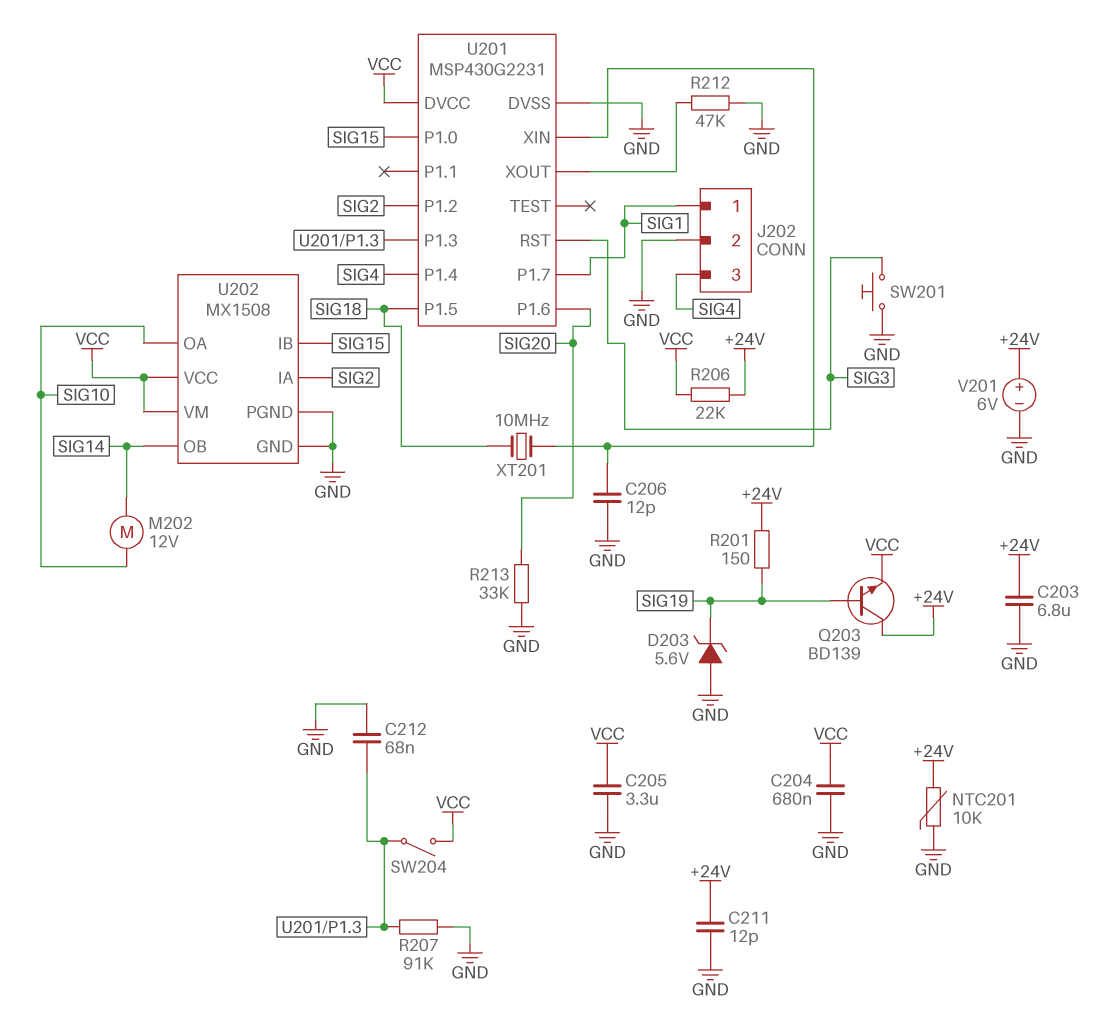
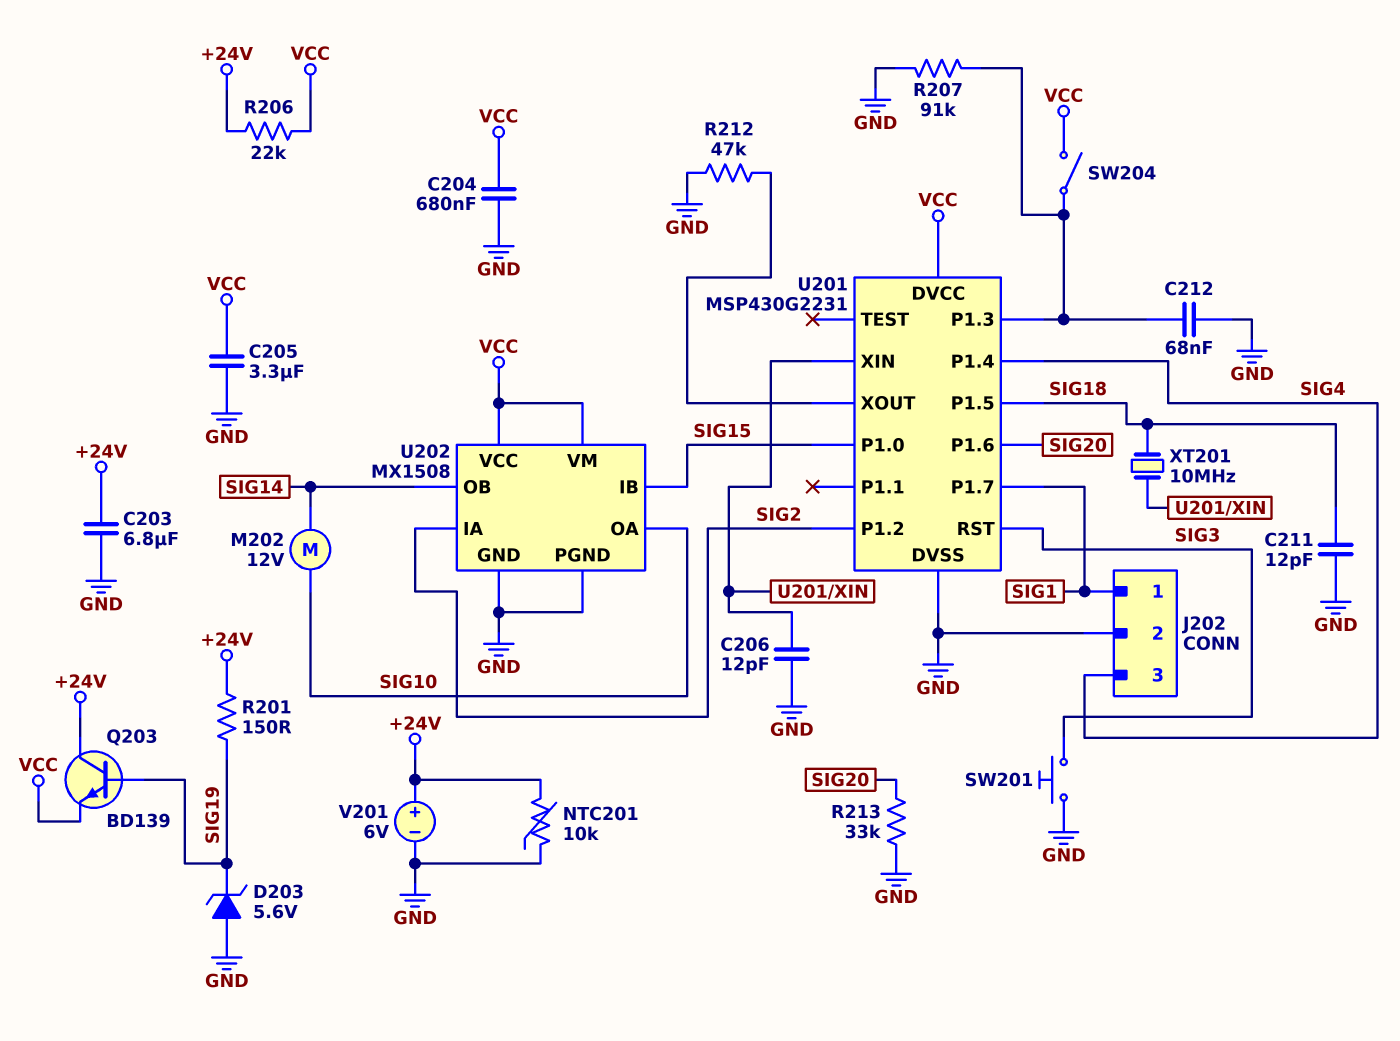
C211: 12pF (+24V, GND) -> 12pF (GND, SIG18)

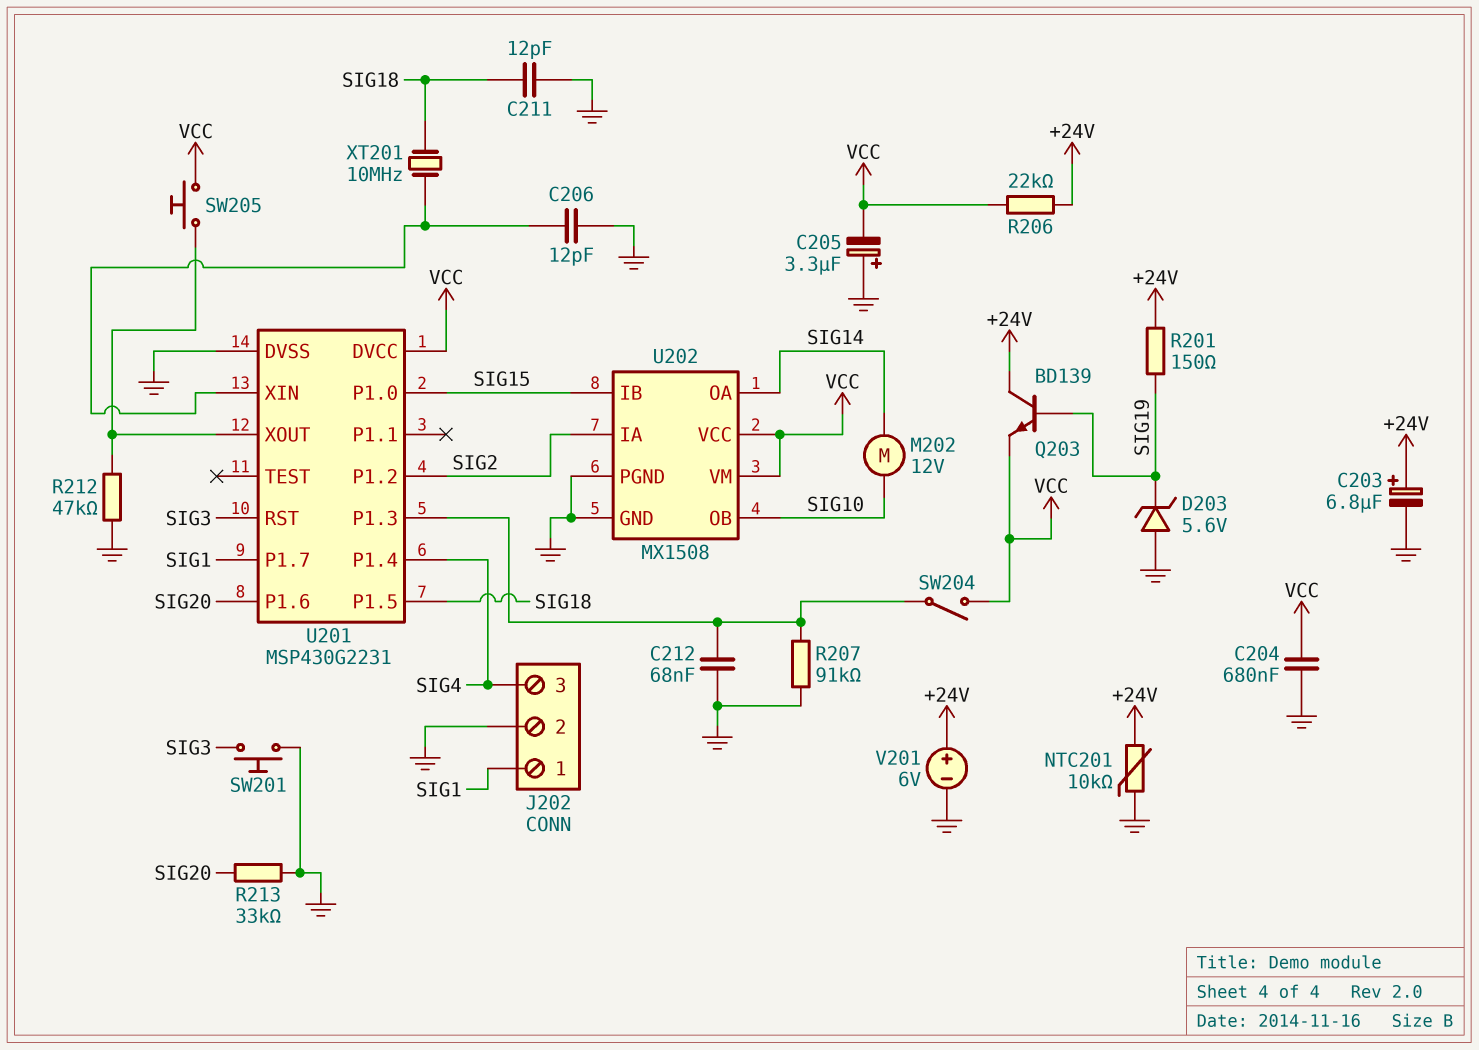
C203: 6.8uF (+24V, GND) -> 6.8uF (plus +24V, minus GND)
C205: 3.3uF (GND, VCC) -> 3.3uF (plus GND, minus VCC)
SW205: none -> button (U201/XOUT, VCC)
U202 pin OA: SIG10 -> SIG14
U202 pin OB: SIG14 -> SIG10

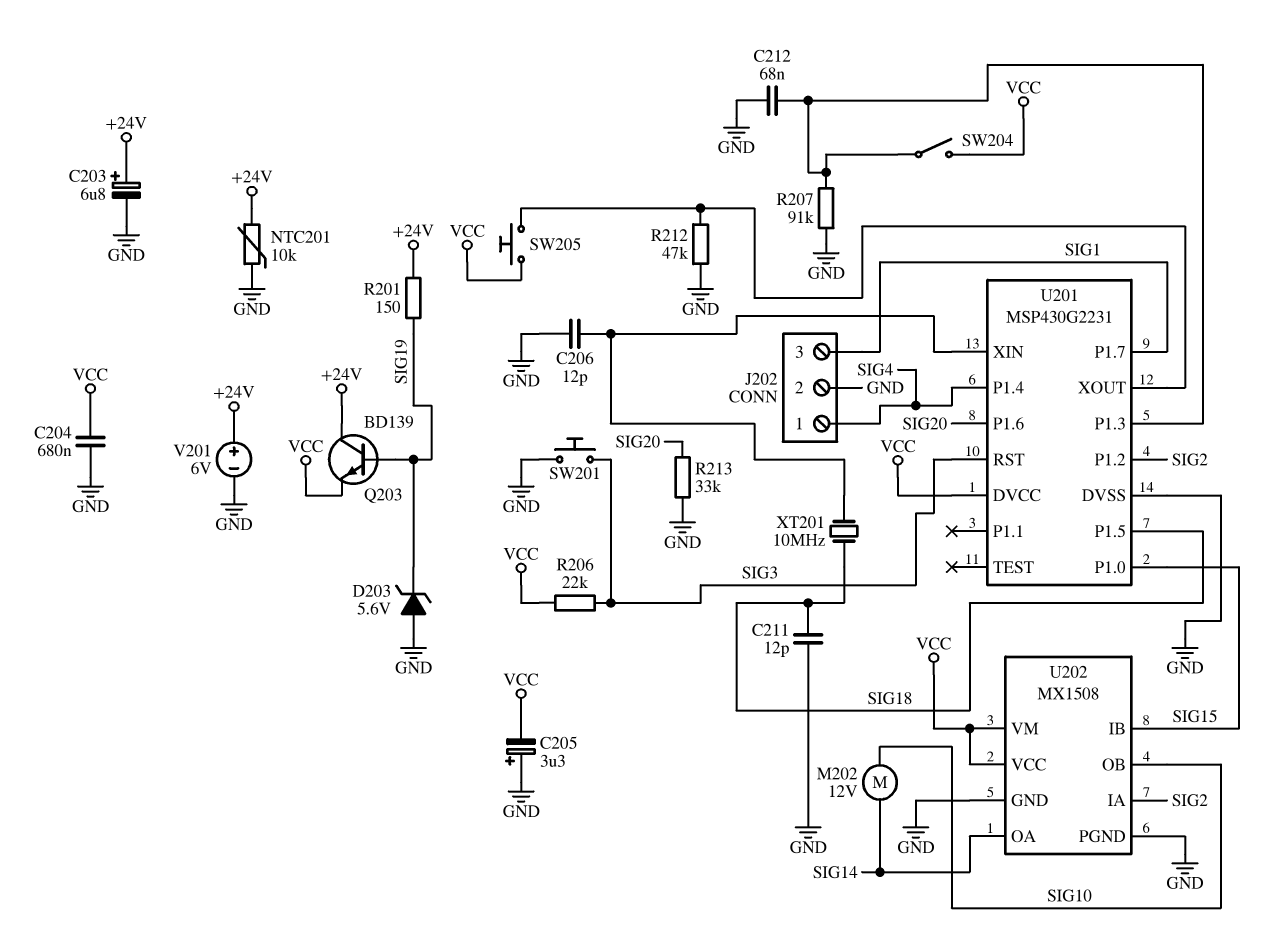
J202 pin 1: SIG1 -> SIG4
J202 pin 3: SIG4 -> SIG1
R206: 22k (+24V, VCC) -> 22k (SIG3, VCC)

